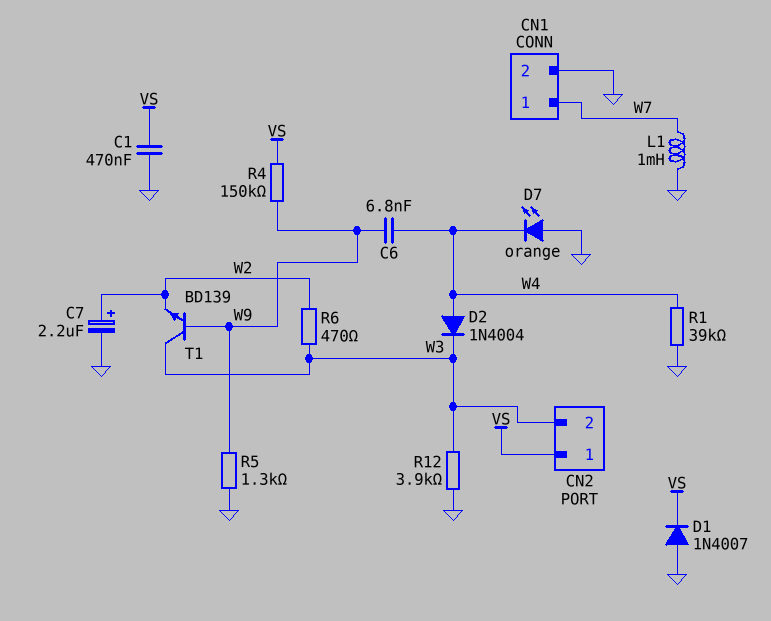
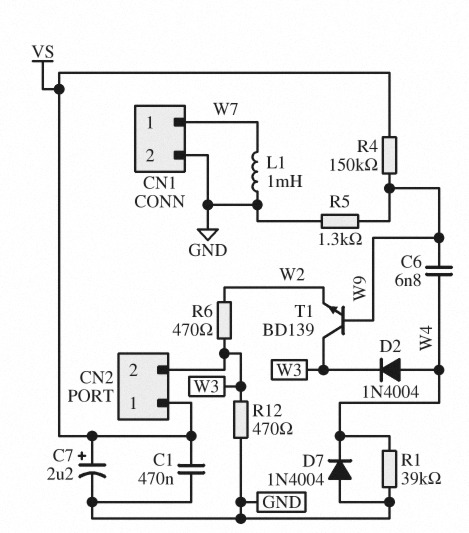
C7: 2.2uF (plus W2, minus GND) -> 2.2uF (plus VS, minus GND)
D1: diode 1N4007 (A GND, K VS) -> none
D7: LED orange (A GND, K W4) -> diode 1N4004 (A GND, K W4)
R12: 3.9k (GND, W3) -> 470 (GND, W3)

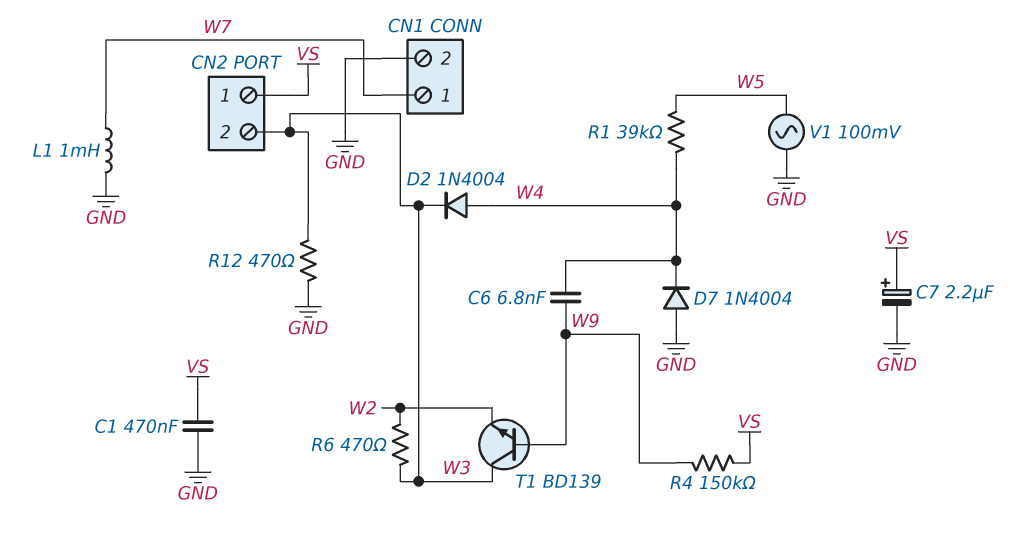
R1: 39k (GND, W4) -> 39k (W4, W5)
R5: 1.3k (GND, W9) -> none
V1: none -> AC 100mV (GND, W5)

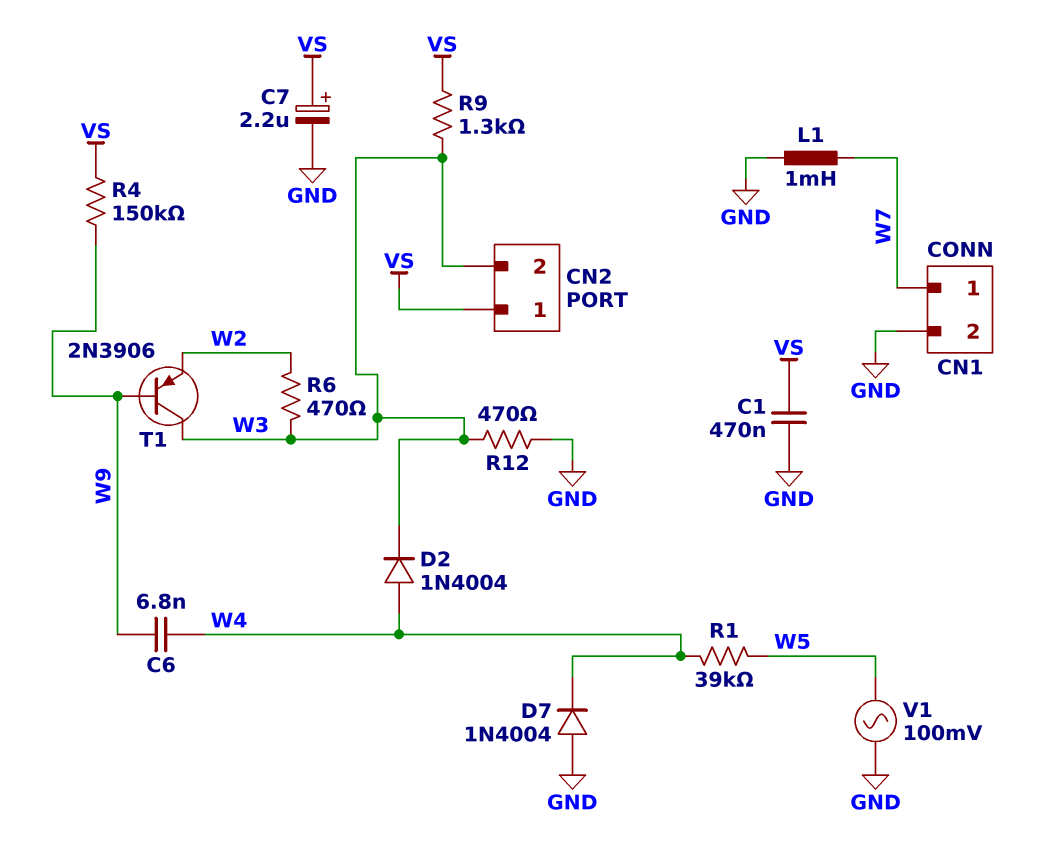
R9: none -> 1.3k (VS, W3)
T1: NPN BD139 (B W9, C W3, E W2) -> PNP 2N3906 (B W9, C W3, E W2)

